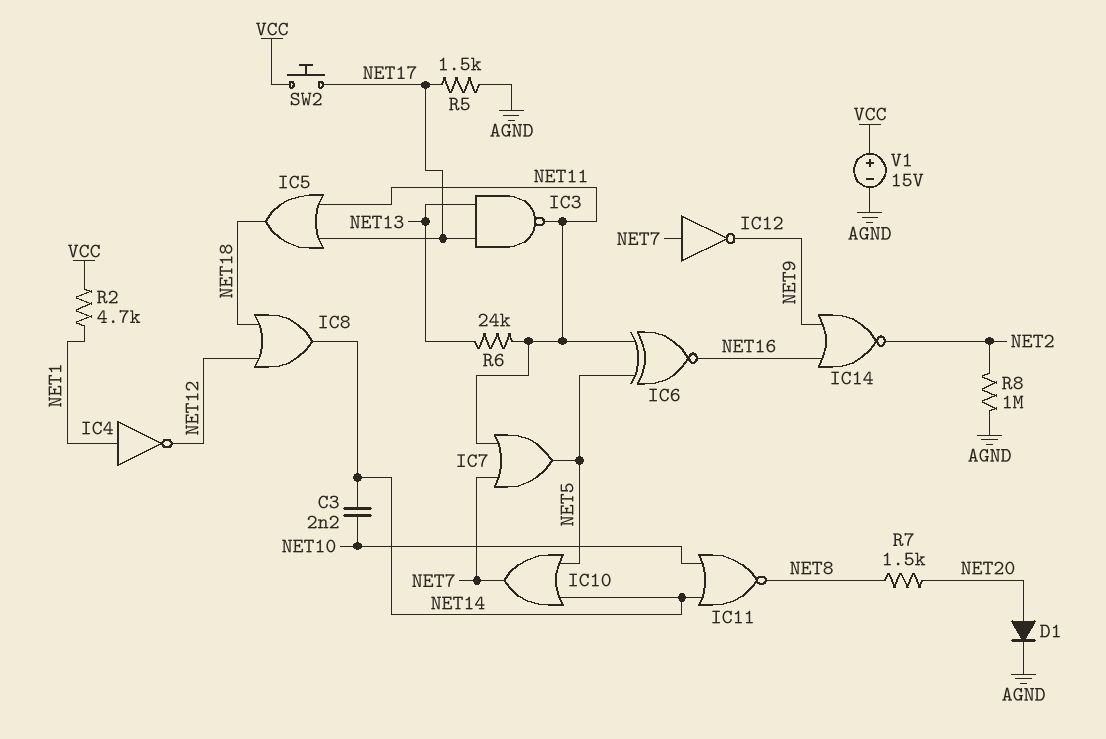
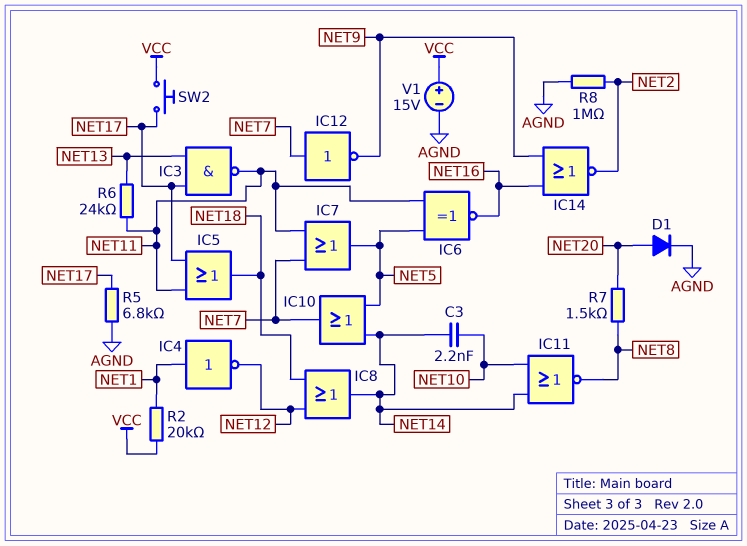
R2: 4.7k (NET1, VCC) -> 20k (NET1, VCC)
R5: 1.5k (AGND, NET17) -> 6.8k (AGND, NET17)

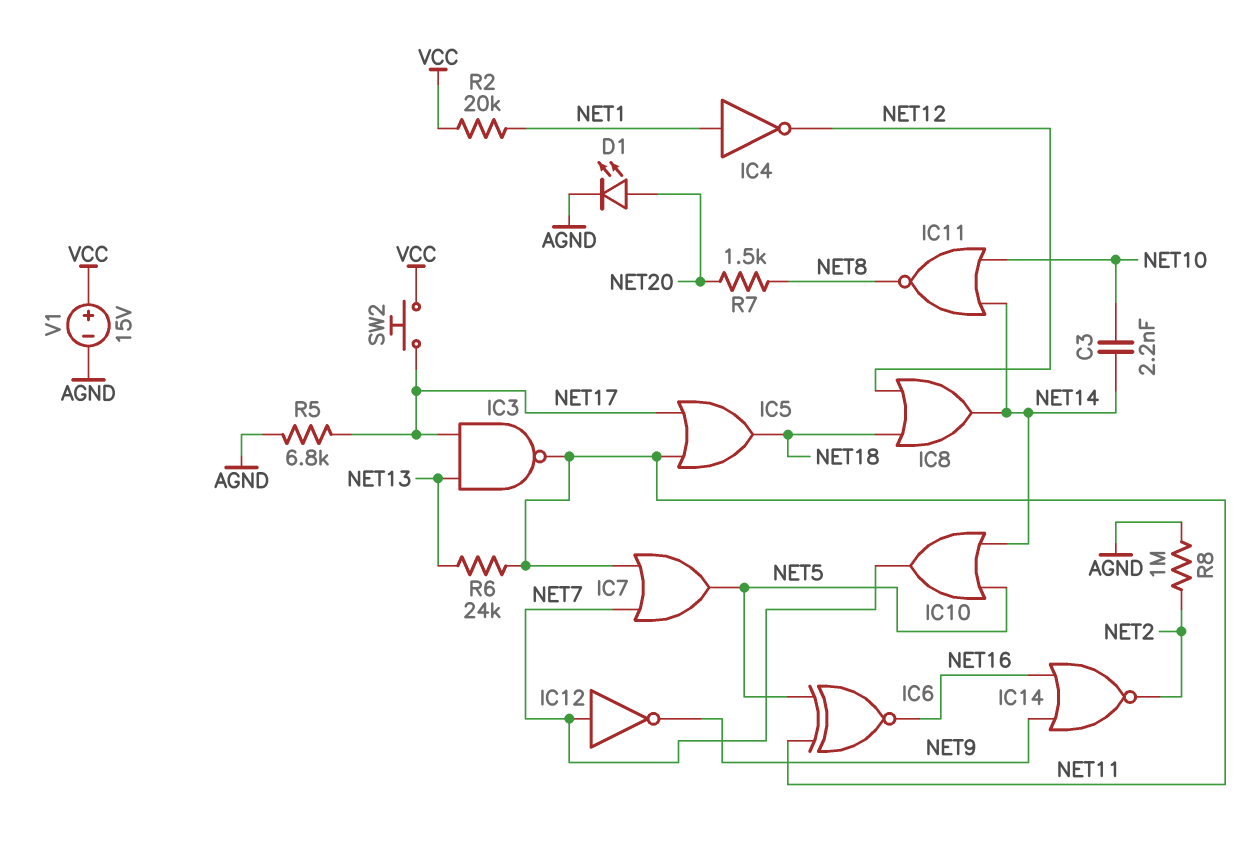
D1: diode (A NET20, K AGND) -> LED (A NET20, K AGND)

